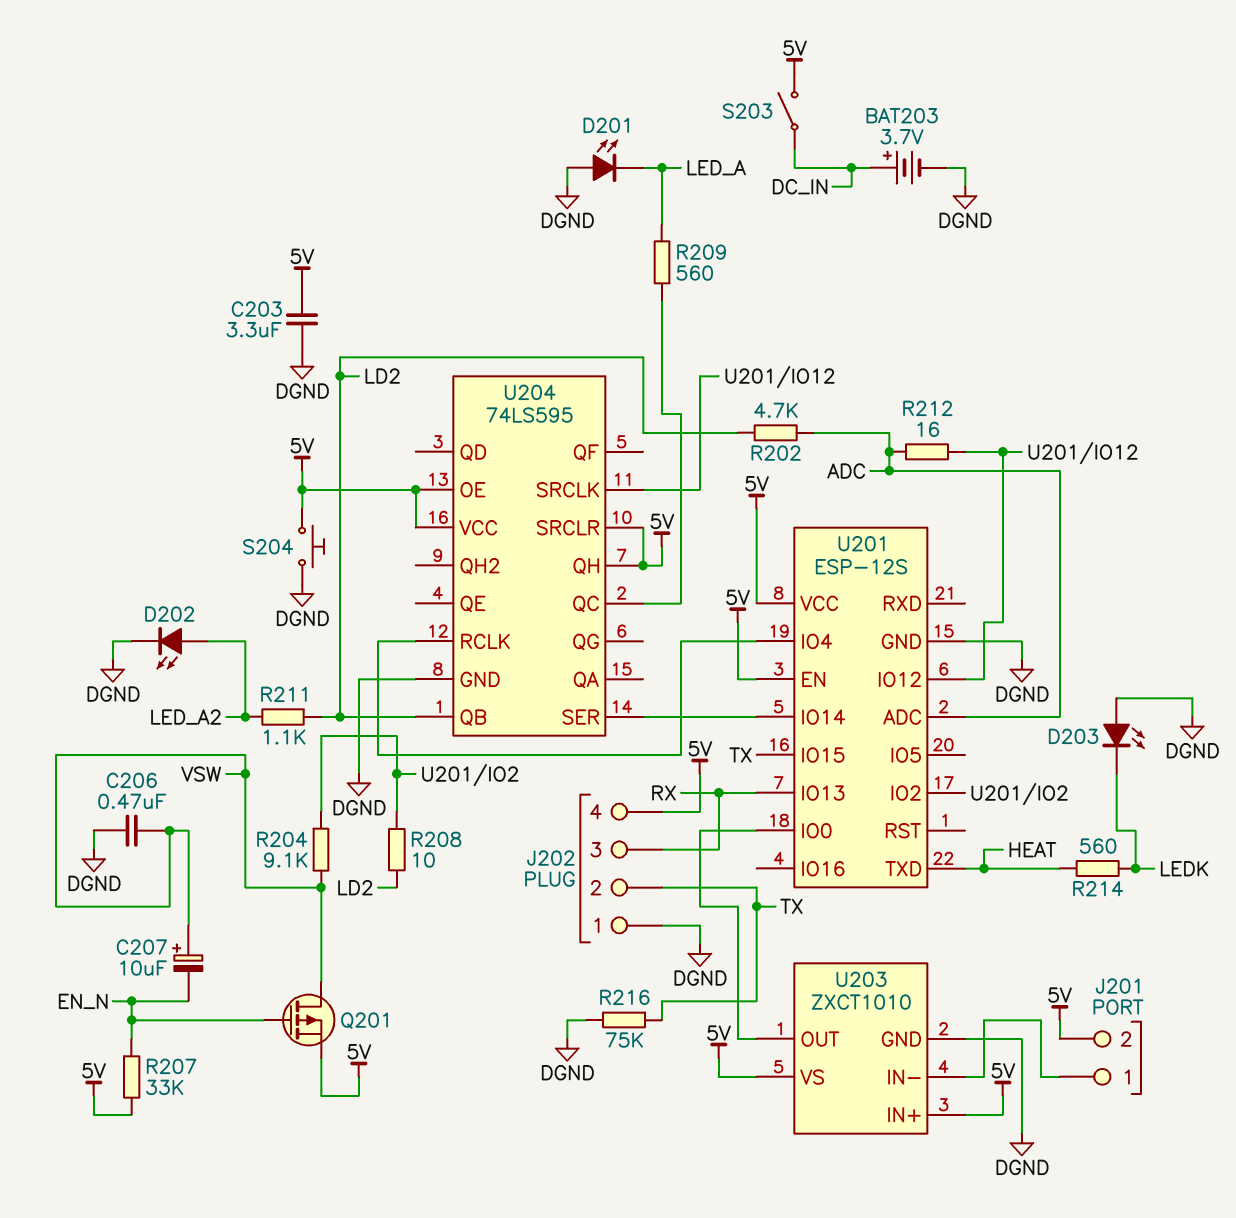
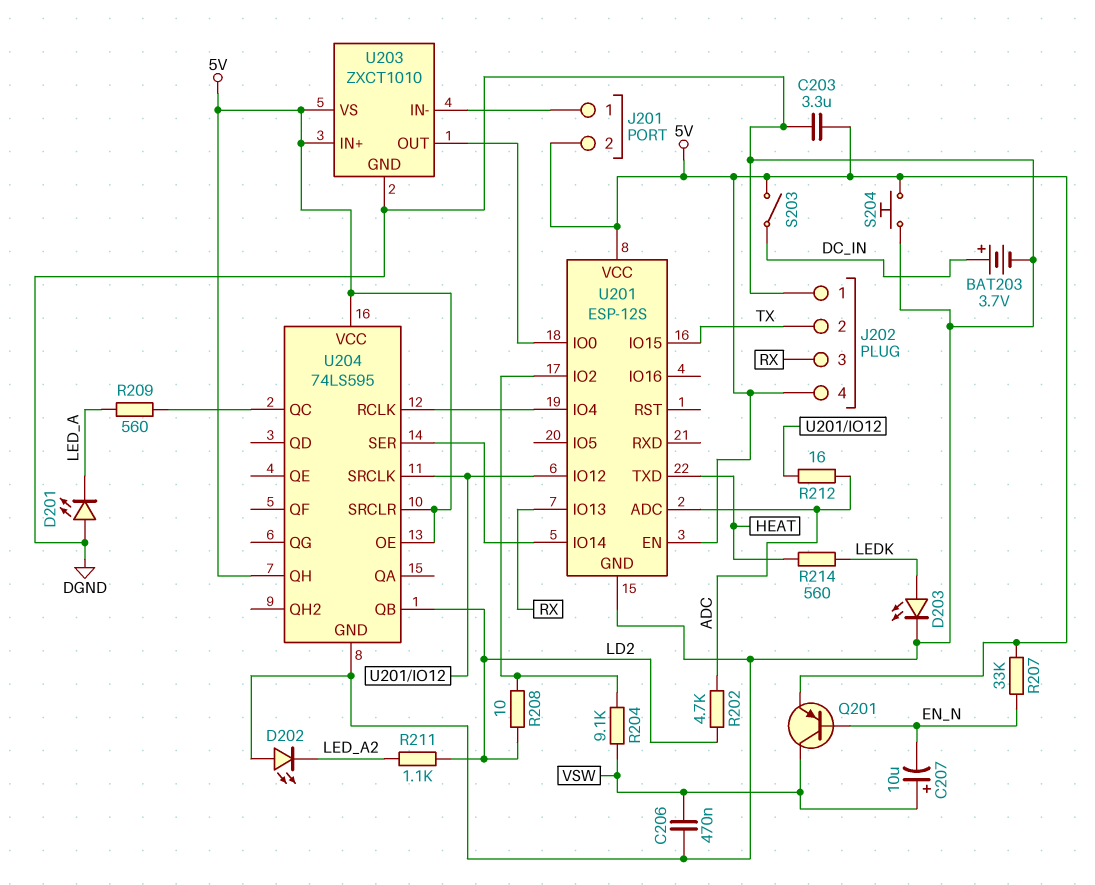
D202: LED (A LED_A2, K DGND) -> LED (A DGND, K LED_A2)
D203: LED (A DGND, K LEDK) -> LED (A LEDK, K DGND)
Q201: PMOS (G EN_N, D VSW, S 5V) -> PNP (B EN_N, C VSW, E 5V)
R216: 75k (DGND, TX) -> none

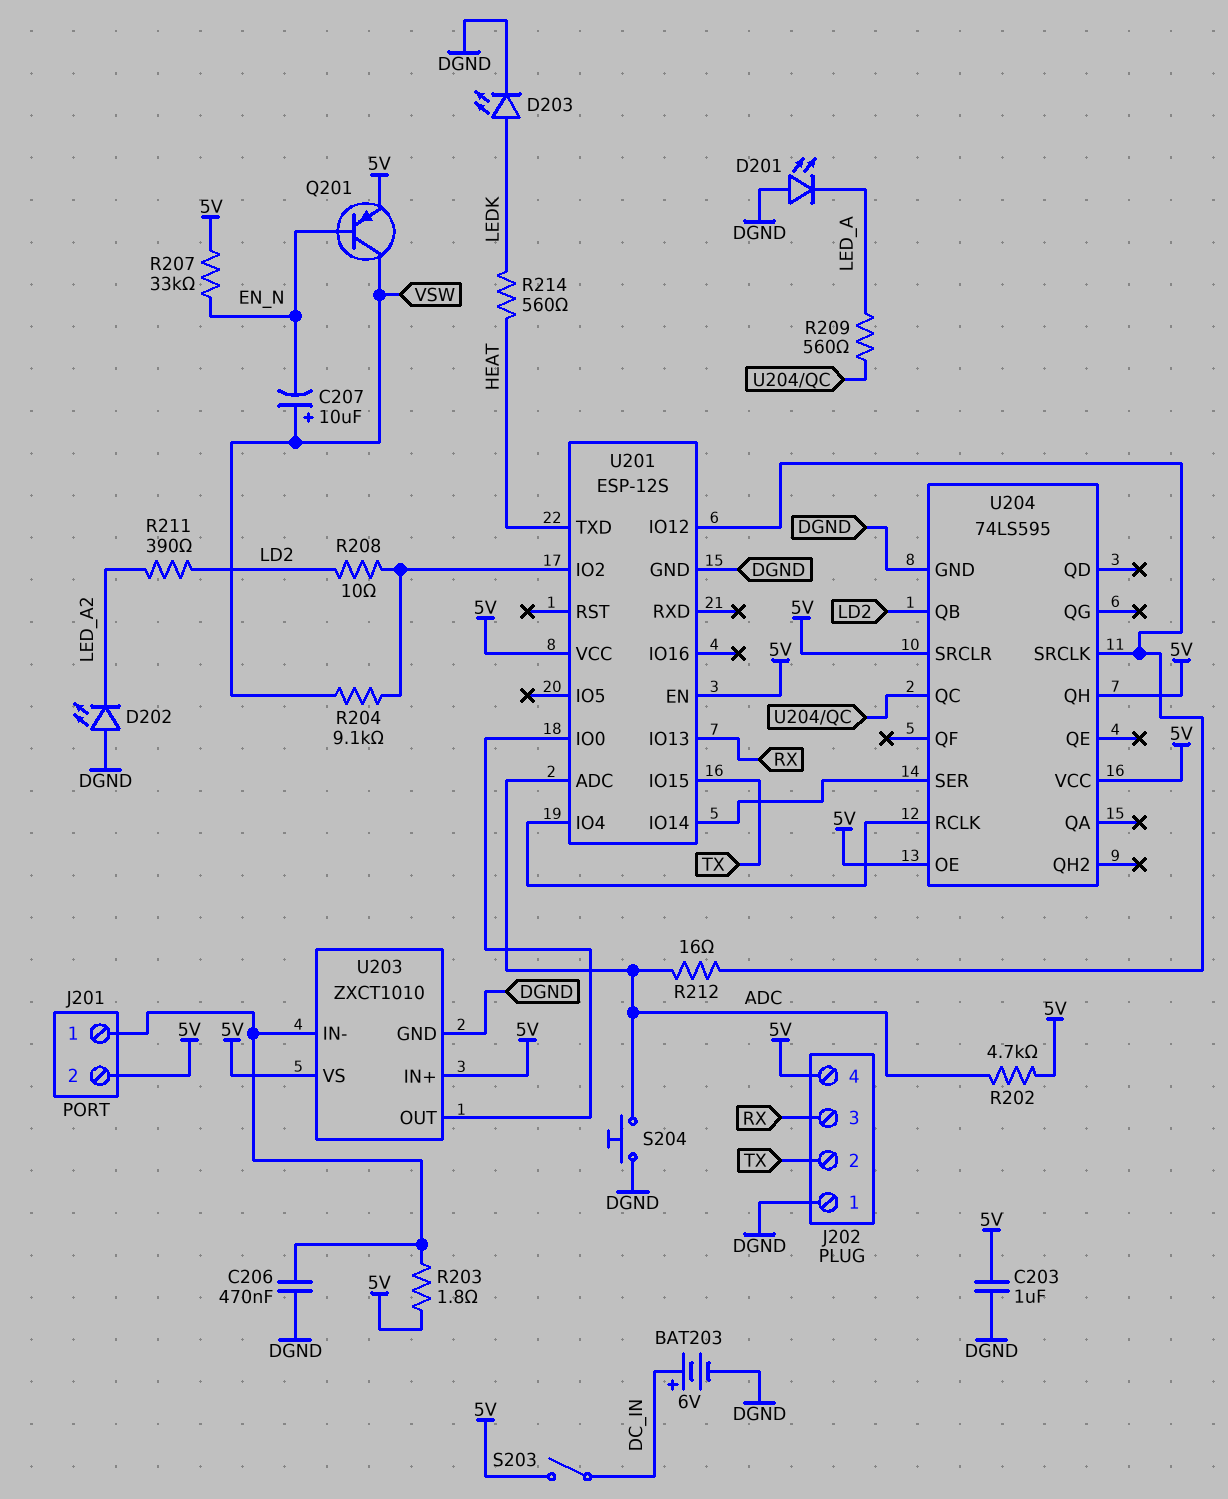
BAT203: 3.7V (plus DC_IN, minus DGND) -> 6V (plus DC_IN, minus DGND)
C203: 3.3uF (5V, DGND) -> 1uF (5V, DGND)
C206: 470nF (DGND, VSW) -> 470nF (DGND, J201/1)
R202: 4.7k (ADC, LD2) -> 4.7k (5V, ADC)
R203: none -> 1.8 (5V, J201/1)
R211: 1.1k (LD2, LED_A2) -> 390 (LD2, LED_A2)
S204: button (5V, DGND) -> button (ADC, DGND)

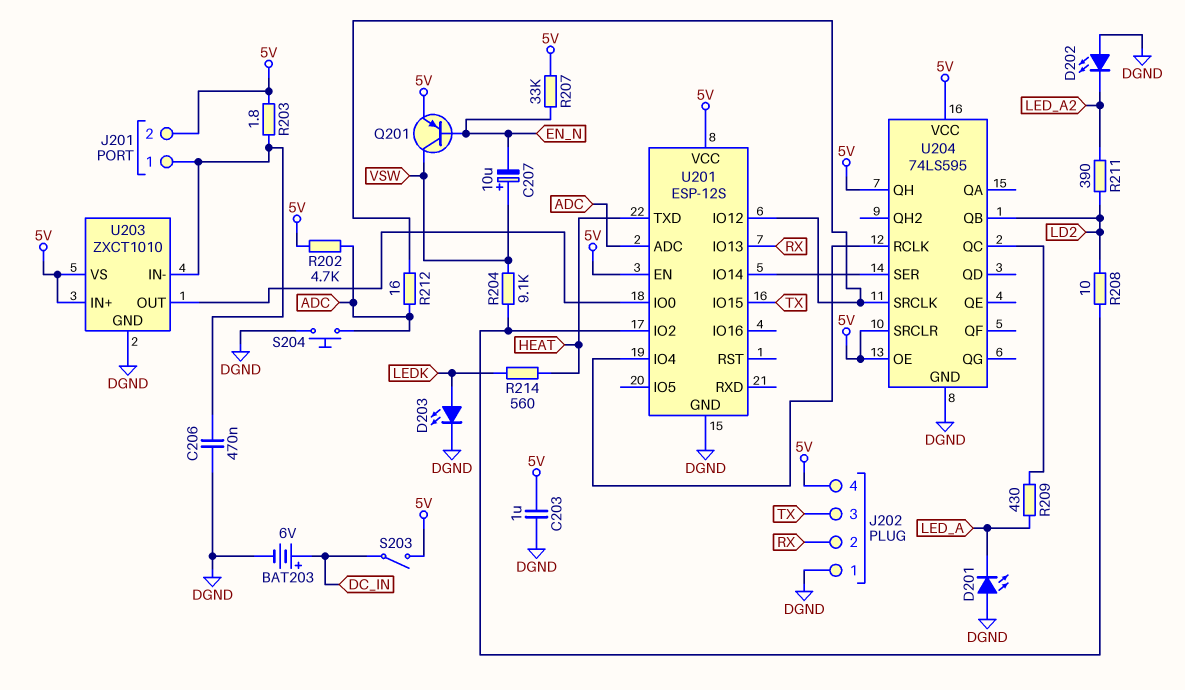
J202 pin 2: TX -> RX
J202 pin 3: RX -> TX
R209: 560 (LED_A, U204/QC) -> 430 (LED_A, U204/QC)

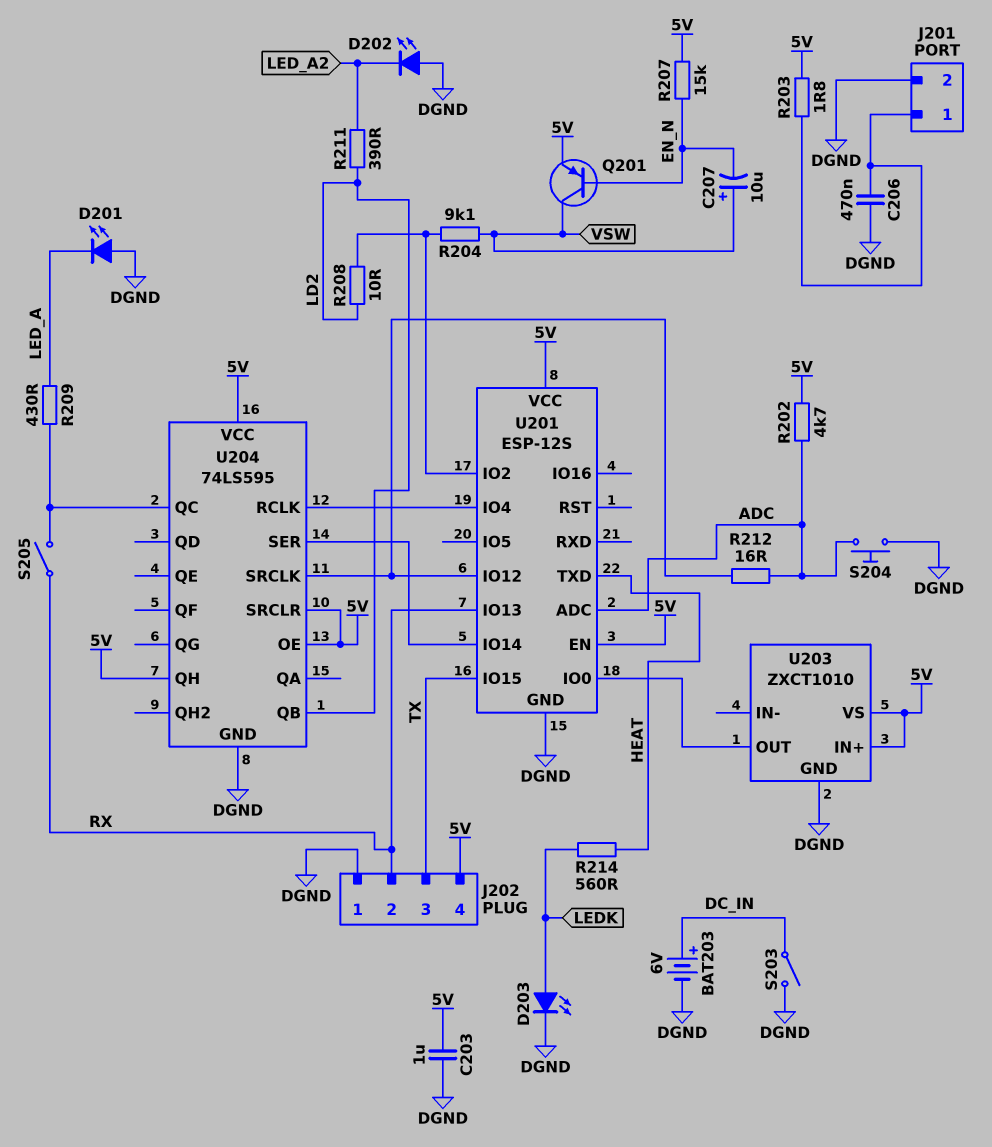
J201 pin 2: 5V -> DGND
R207: 33k (5V, EN_N) -> 15k (5V, EN_N)
S203: switch (5V, DC_IN) -> switch (DC_IN, DGND)
S205: none -> switch (RX, U204/QC)
U203 pin IN-: J201/1 -> none

